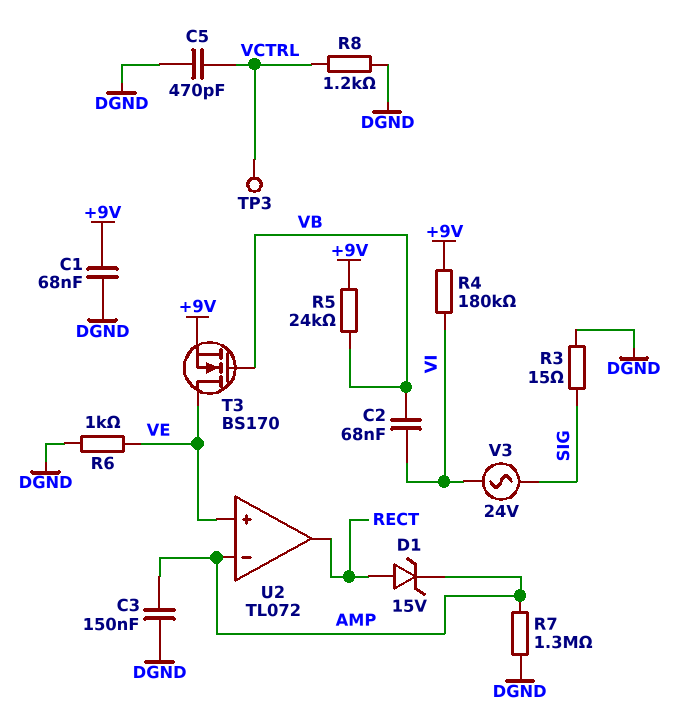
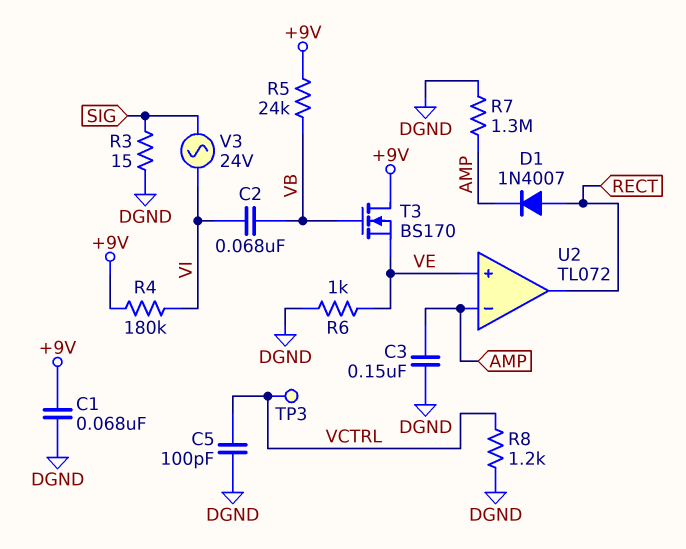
C5: 470pF (DGND, VCTRL) -> 100pF (DGND, VCTRL)
D1: zener 15V (A RECT, K AMP) -> diode 1N4007 (A RECT, K AMP)
T3: NMOS BS170 (G VB, D VE, S +9V) -> NMOS BS170 (G VB, D +9V, S VE)

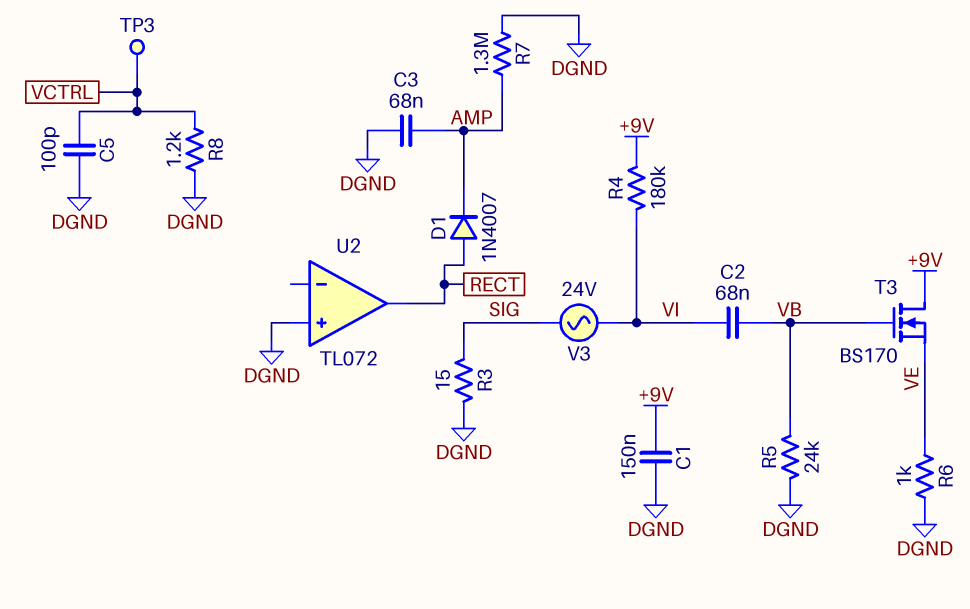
C1: 68nF (+9V, DGND) -> 150nF (+9V, DGND)
C3: 150nF (AMP, DGND) -> 68nF (AMP, DGND)
R5: 24k (+9V, VB) -> 24k (DGND, VB)
U2 pin in+: VE -> DGND
U2 pin in-: AMP -> none

